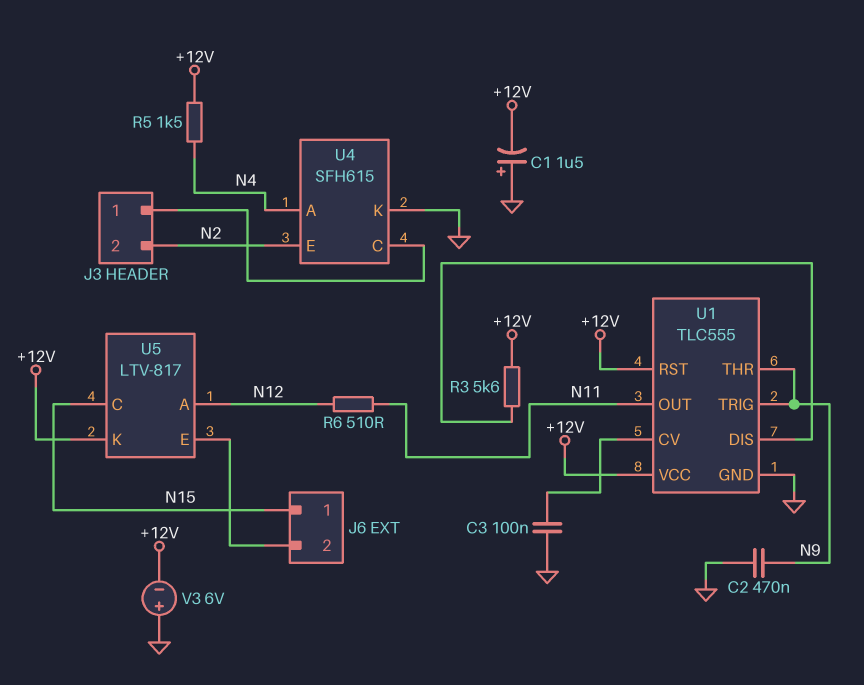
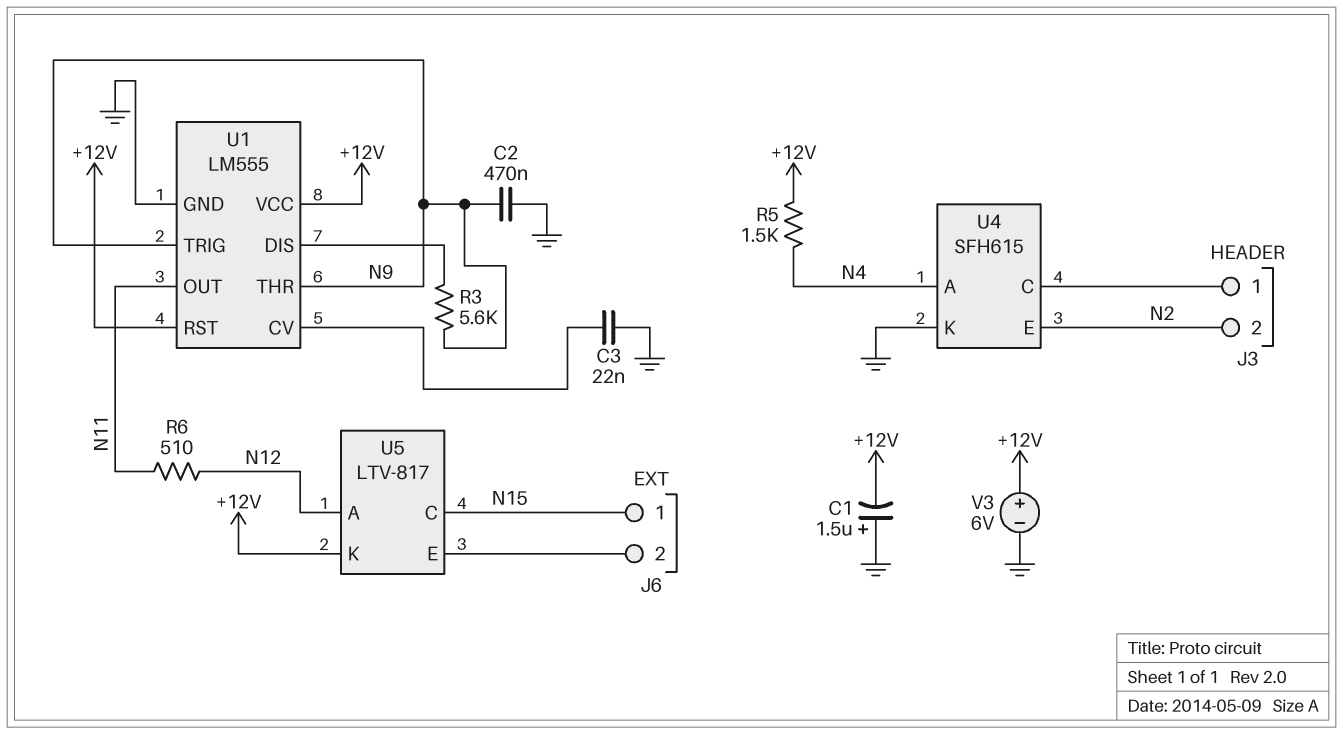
C3: 100nF (GND, U1/CV) -> 22nF (GND, U1/CV)
R3: 5.6k (+12V, U1/DIS) -> 5.6k (N9, U1/DIS)
U1: TLC555 -> LM555
V3: 6V (plus GND, minus +12V) -> 6V (plus +12V, minus GND)

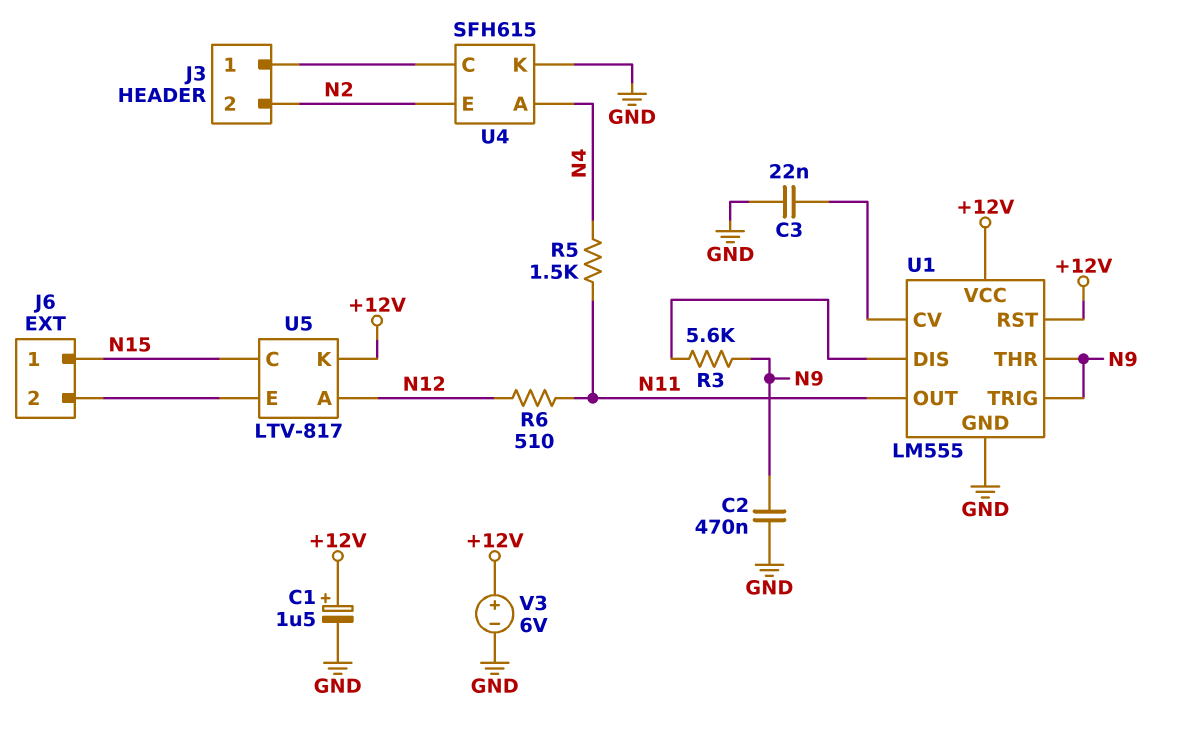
C1: 1.5uF (plus GND, minus +12V) -> 1.5uF (plus +12V, minus GND)
R5: 1.5k (+12V, N4) -> 1.5k (N4, N11)

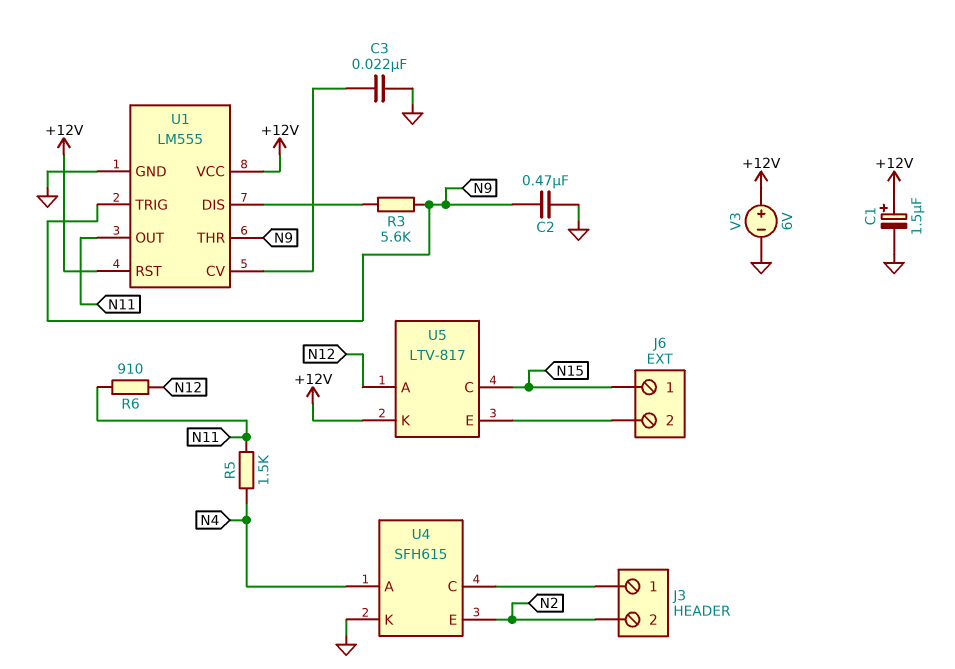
R6: 510 (N11, N12) -> 910 (N11, N12)

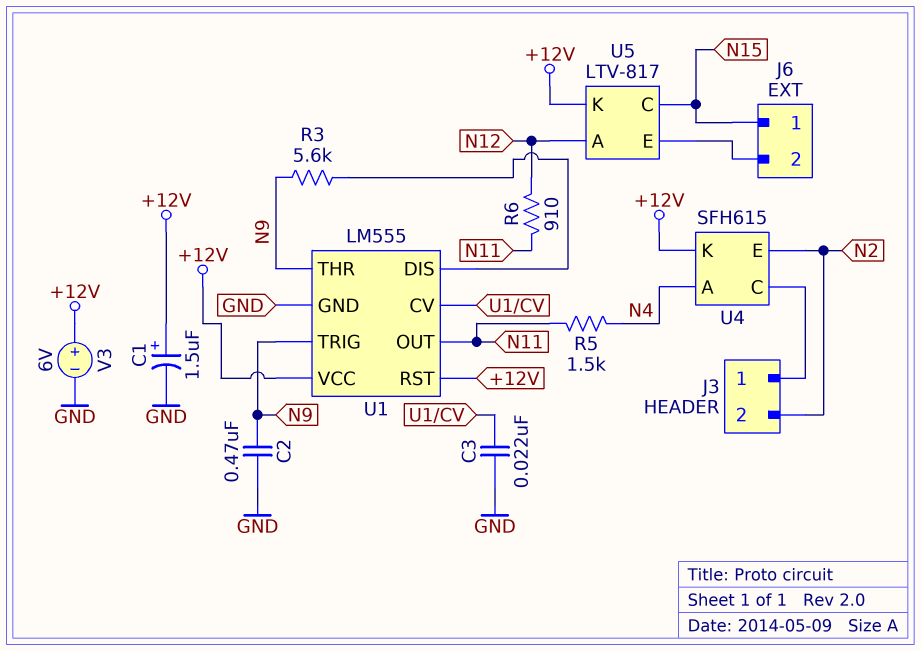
U4 pin K: GND -> +12V

